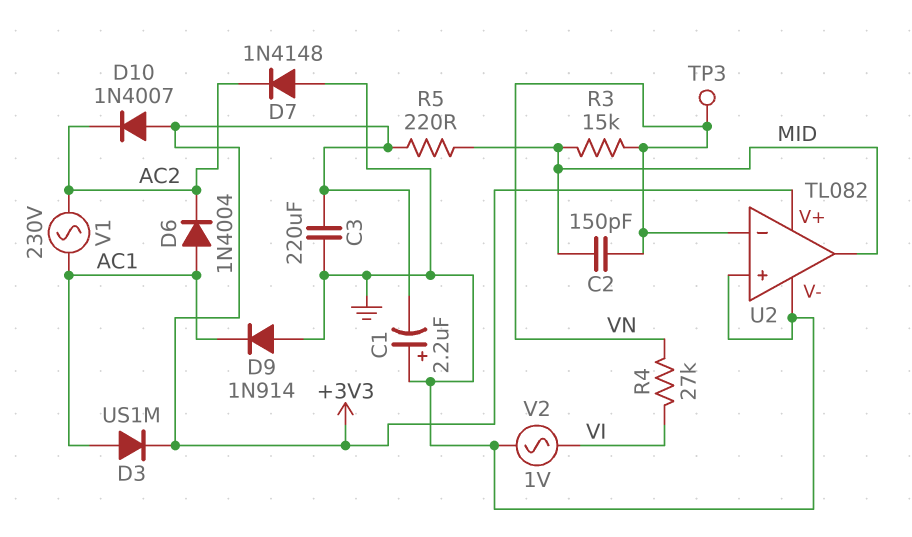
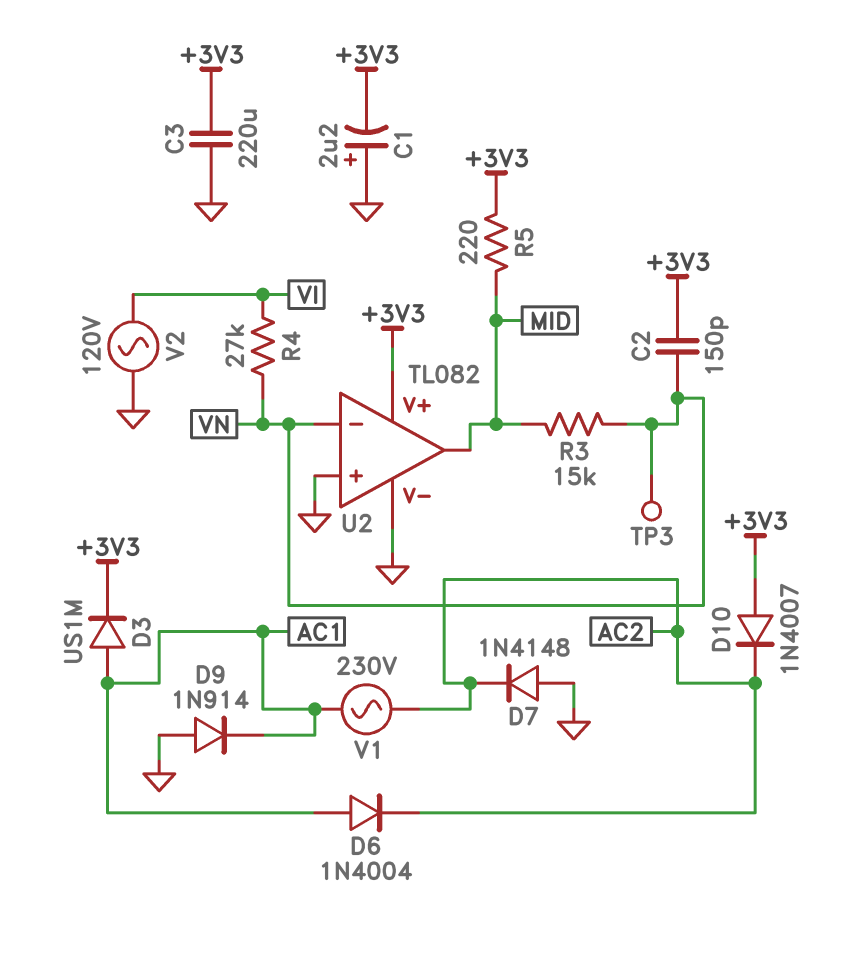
C2: 150pF (MID, VN) -> 150pF (+3V3, VN)
V2: AC 1V (GND, VI) -> AC 120V (GND, VI)

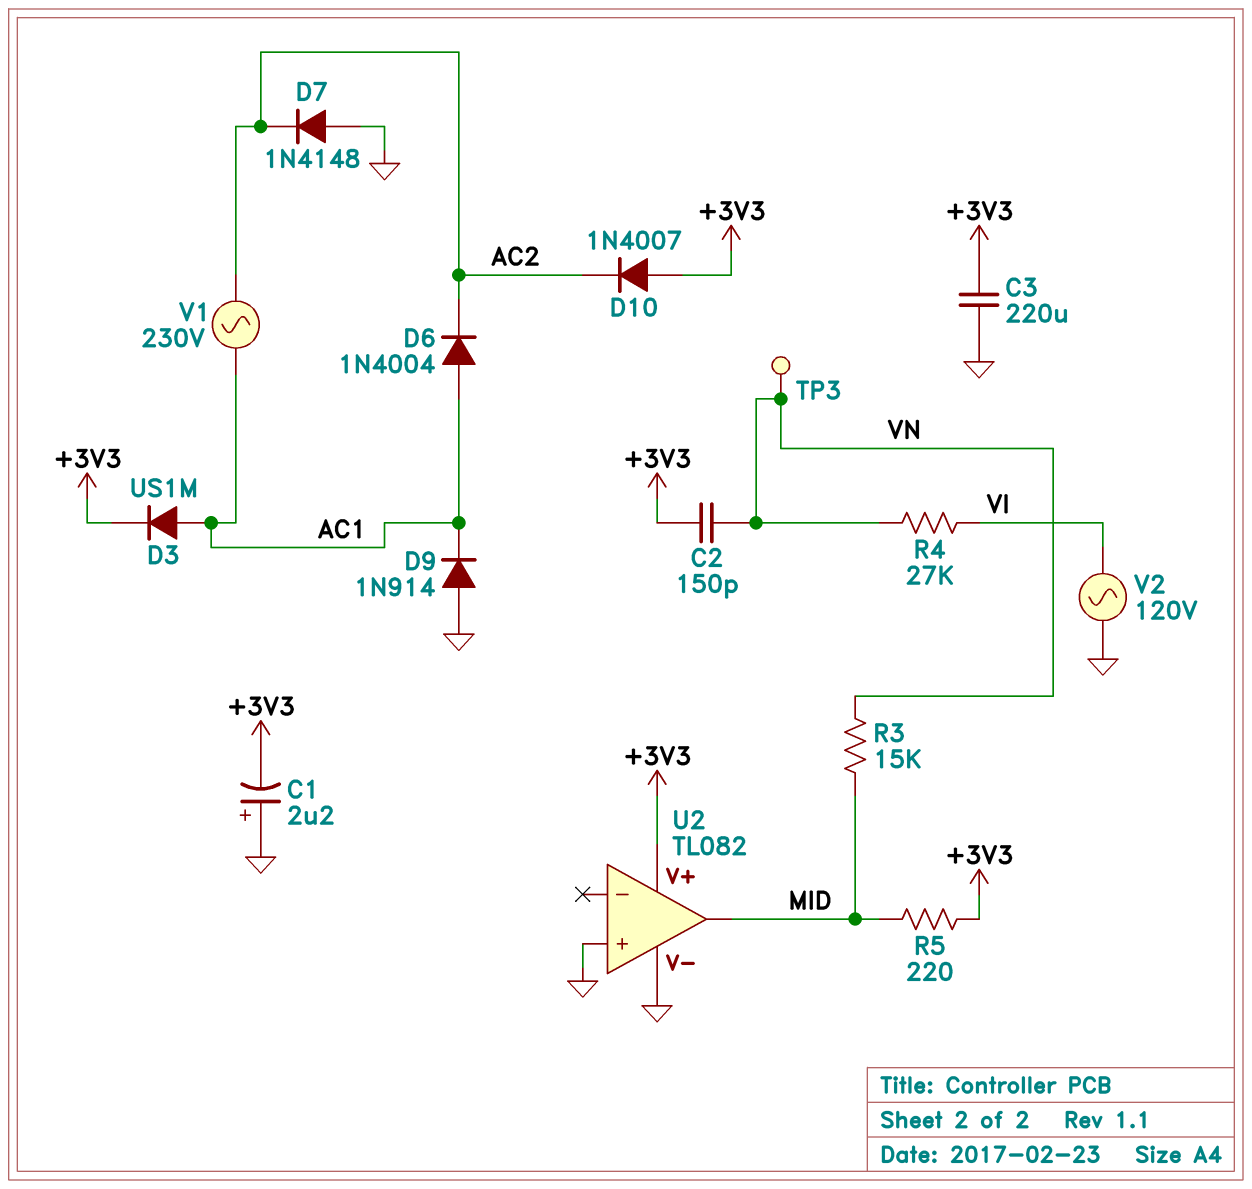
U2 pin in-: VN -> none

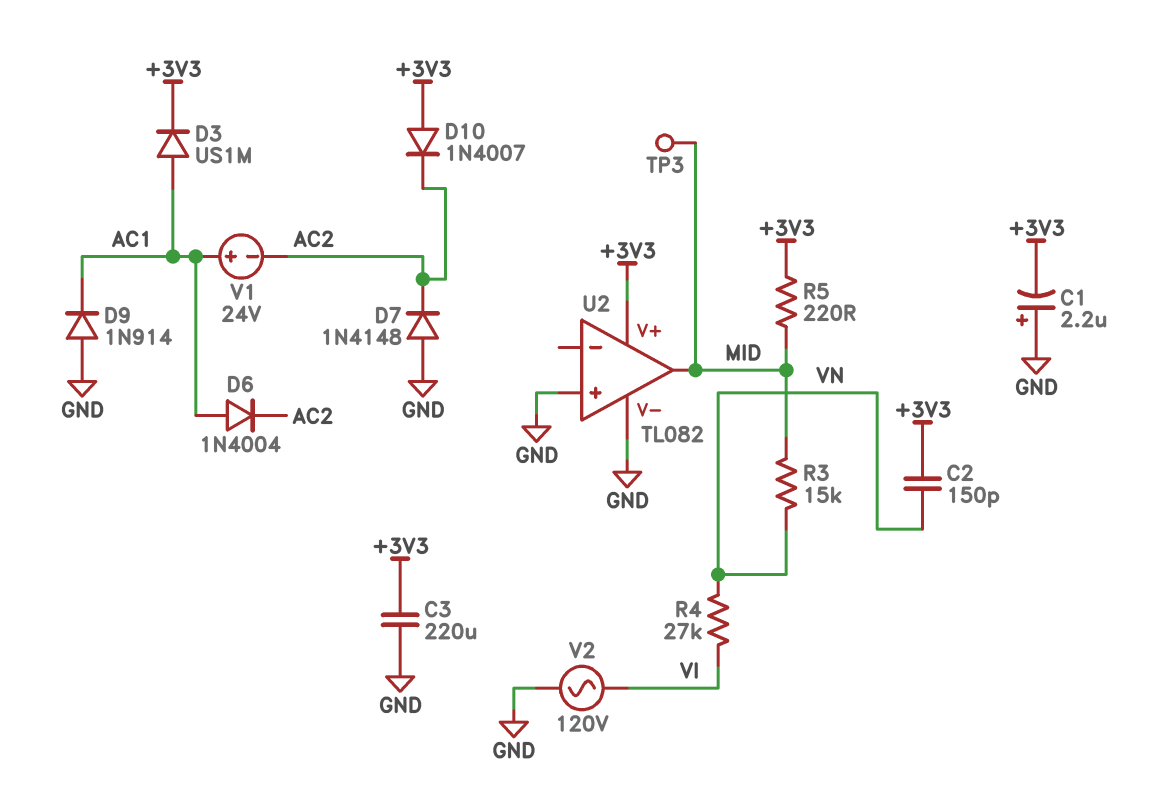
TP3: test point (VN) -> test point (MID)
V1: AC 230V (AC1, AC2) -> 24V (plus AC1, minus AC2)

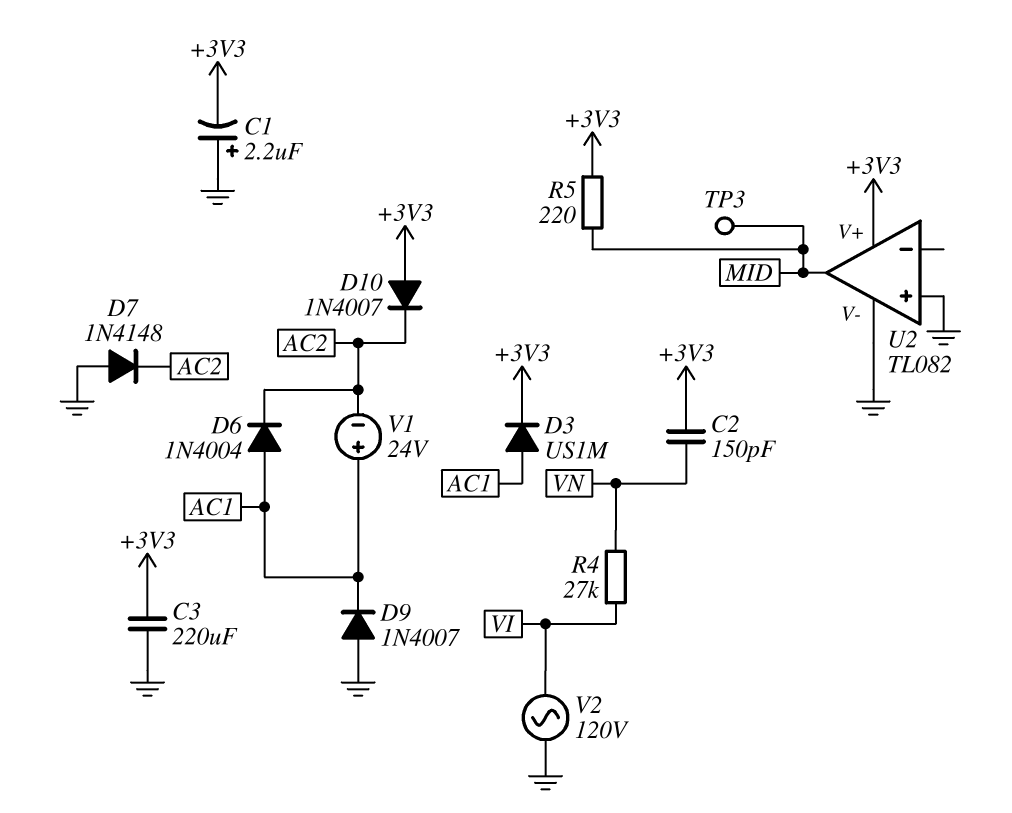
D9: diode 1N914 (A GND, K AC1) -> diode 1N4007 (A GND, K AC1)
R3: 15k (MID, VN) -> none

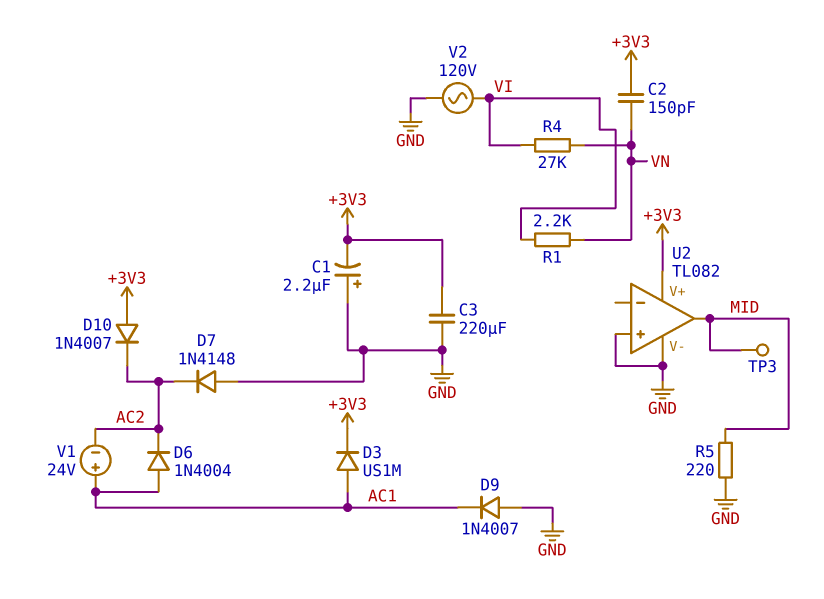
R1: none -> 2.2k (VI, VN)
R5: 220 (+3V3, MID) -> 220 (GND, MID)

